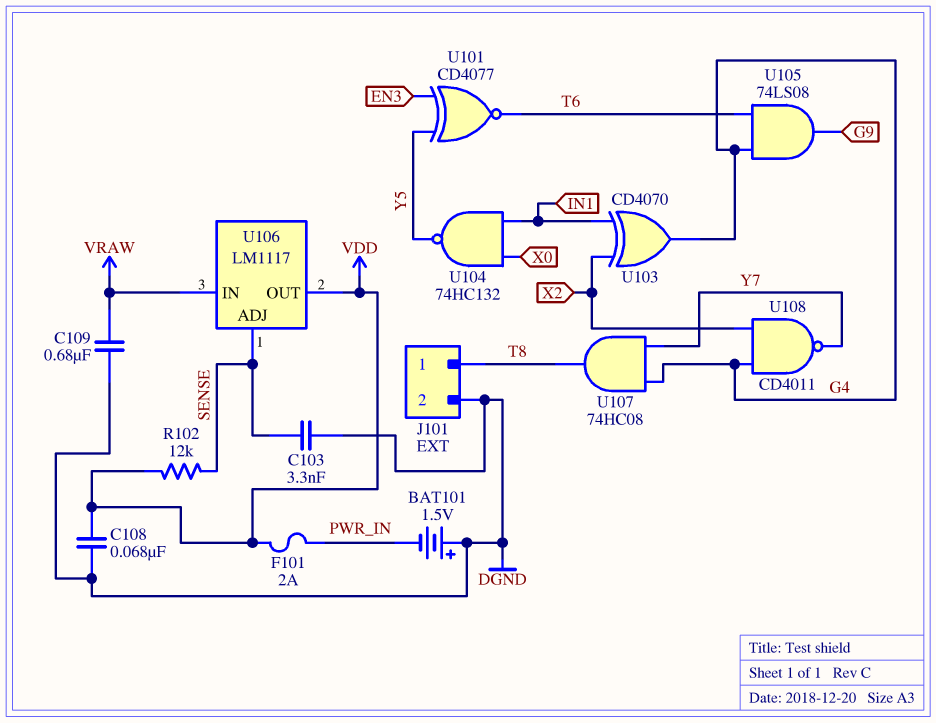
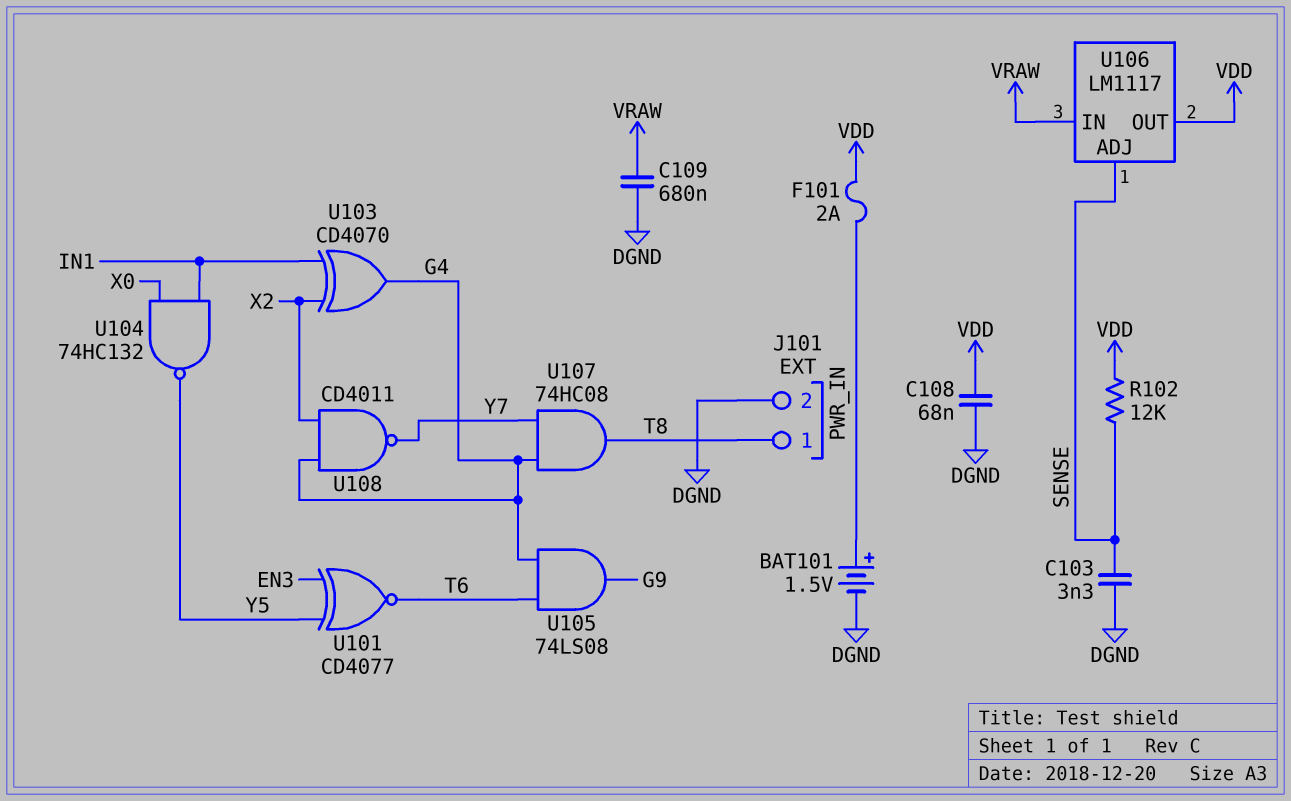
BAT101: 1.5V (plus DGND, minus PWR_IN) -> 1.5V (plus PWR_IN, minus DGND)

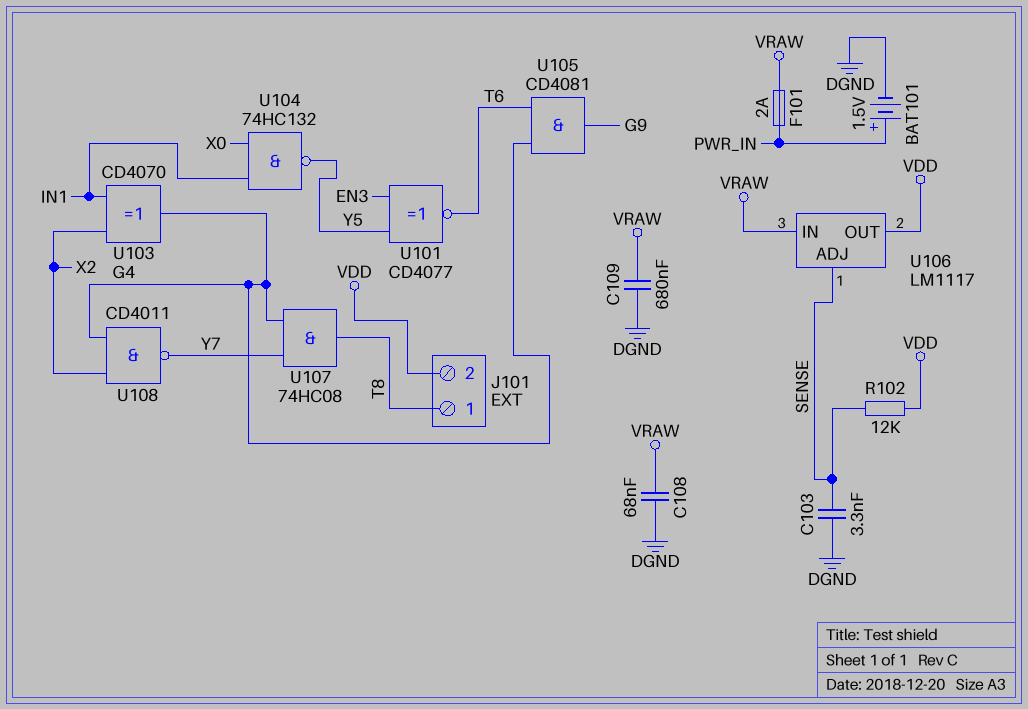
C108: 68nF (DGND, VDD) -> 68nF (DGND, VRAW)
F101: 2A (PWR_IN, VDD) -> 2A (PWR_IN, VRAW)
J101 pin 2: DGND -> VDD
U105: AND 74LS08 (in G4, in T6, out G9) -> AND CD4081 (in G4, in T6, out G9)

